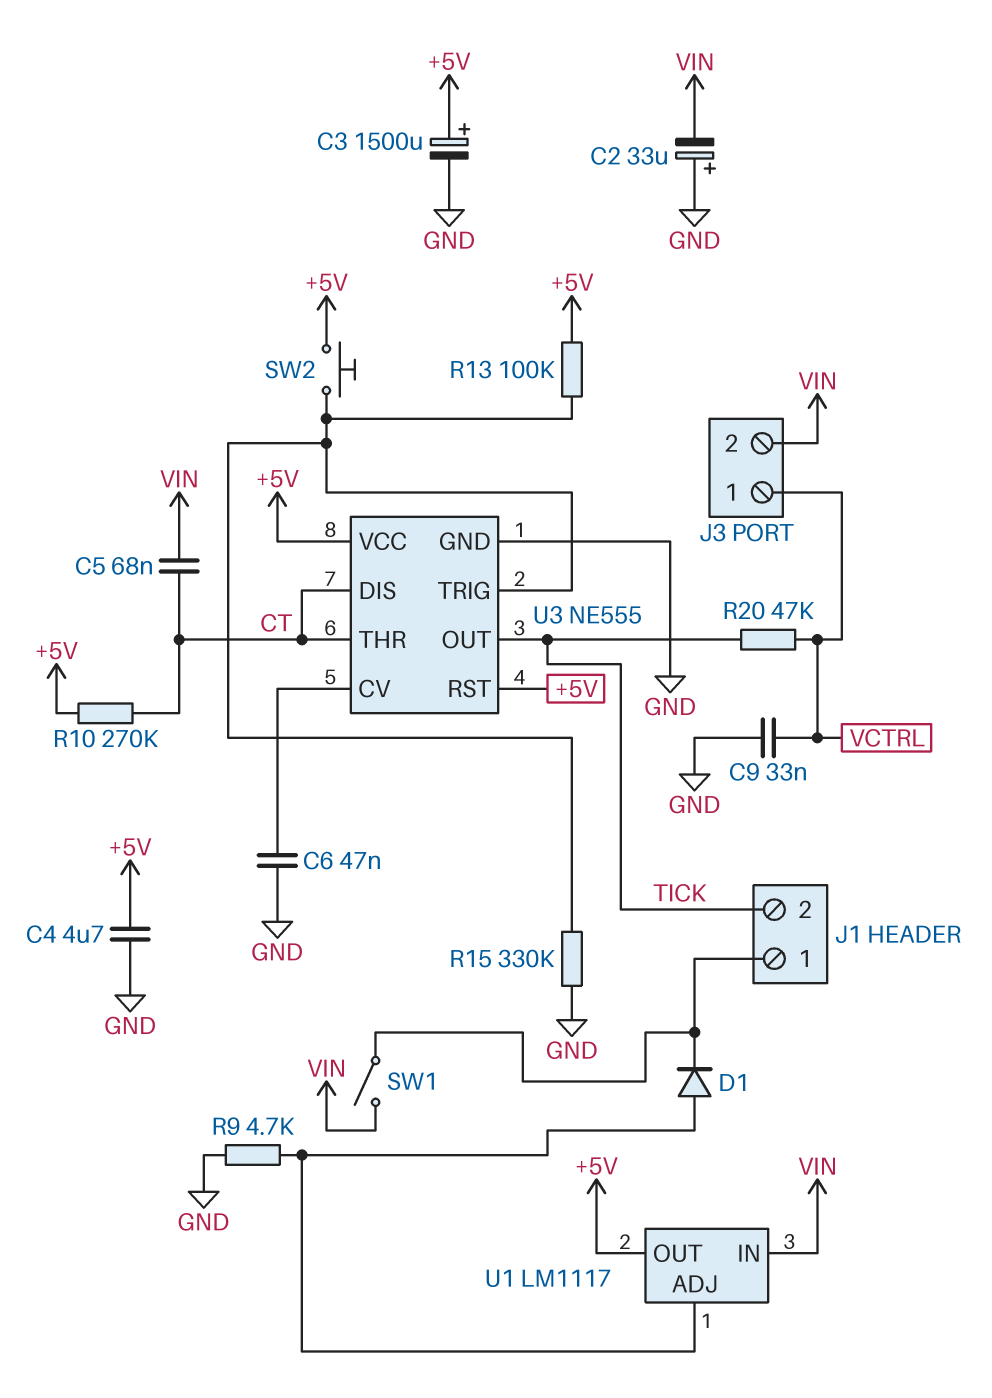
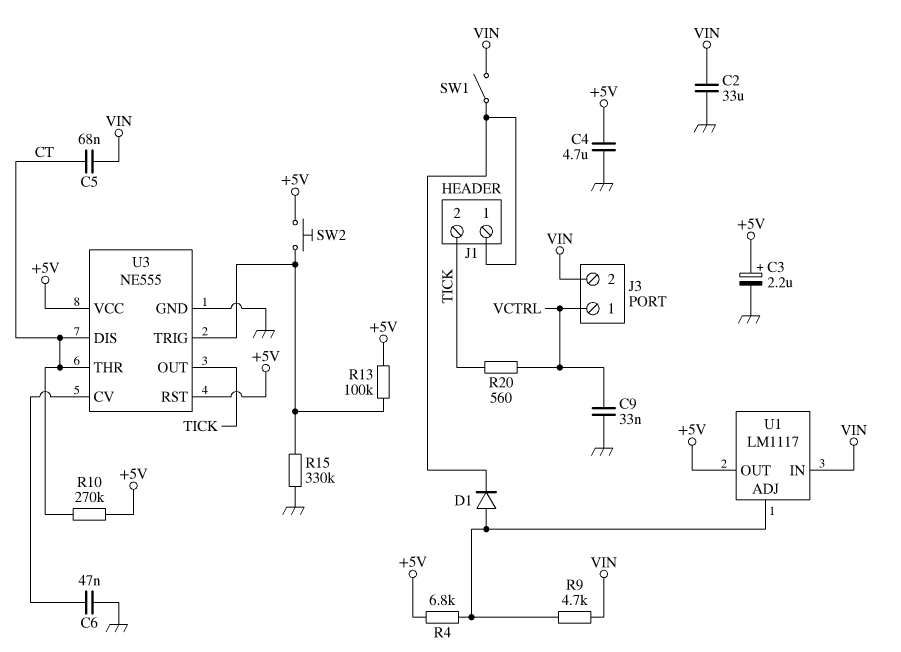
C2: 33uF (plus GND, minus VIN) -> 33uF (GND, VIN)
C3: 1500uF (plus +5V, minus GND) -> 2.2uF (plus +5V, minus GND)
R4: none -> 6.8k (+5V, U1/ADJ)
R9: 4.7k (GND, U1/ADJ) -> 4.7k (U1/ADJ, VIN)
R20: 47k (TICK, VCTRL) -> 560 (TICK, VCTRL)

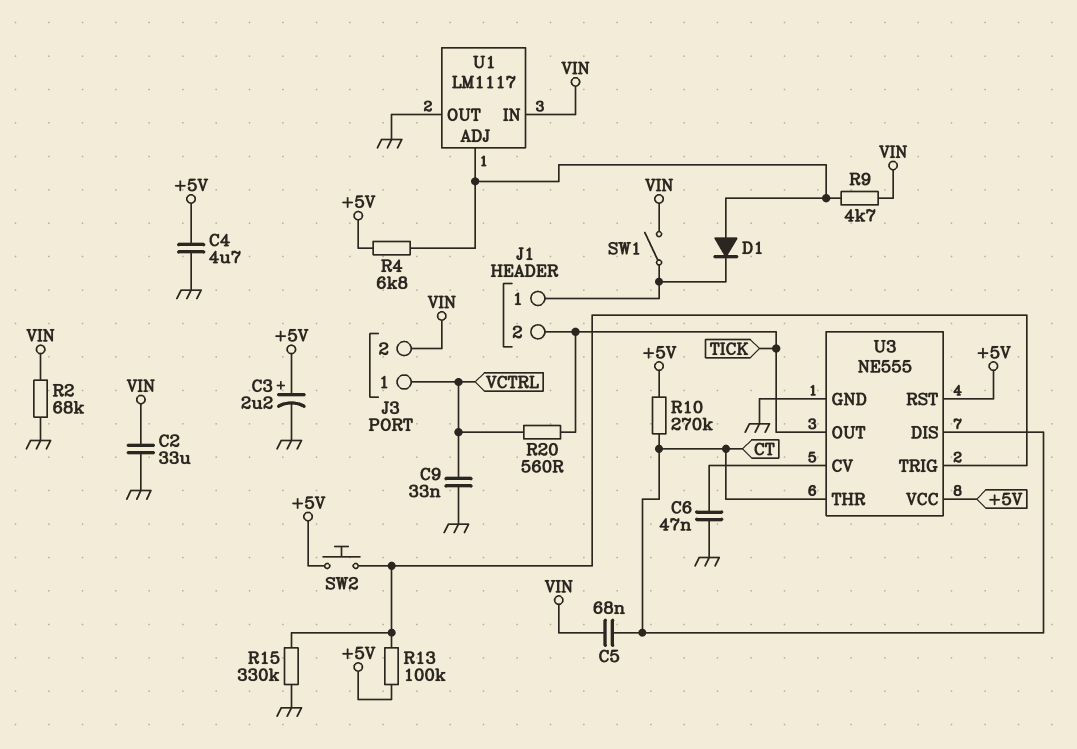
R2: none -> 68k (GND, VIN)
U1 pin OUT: +5V -> GND

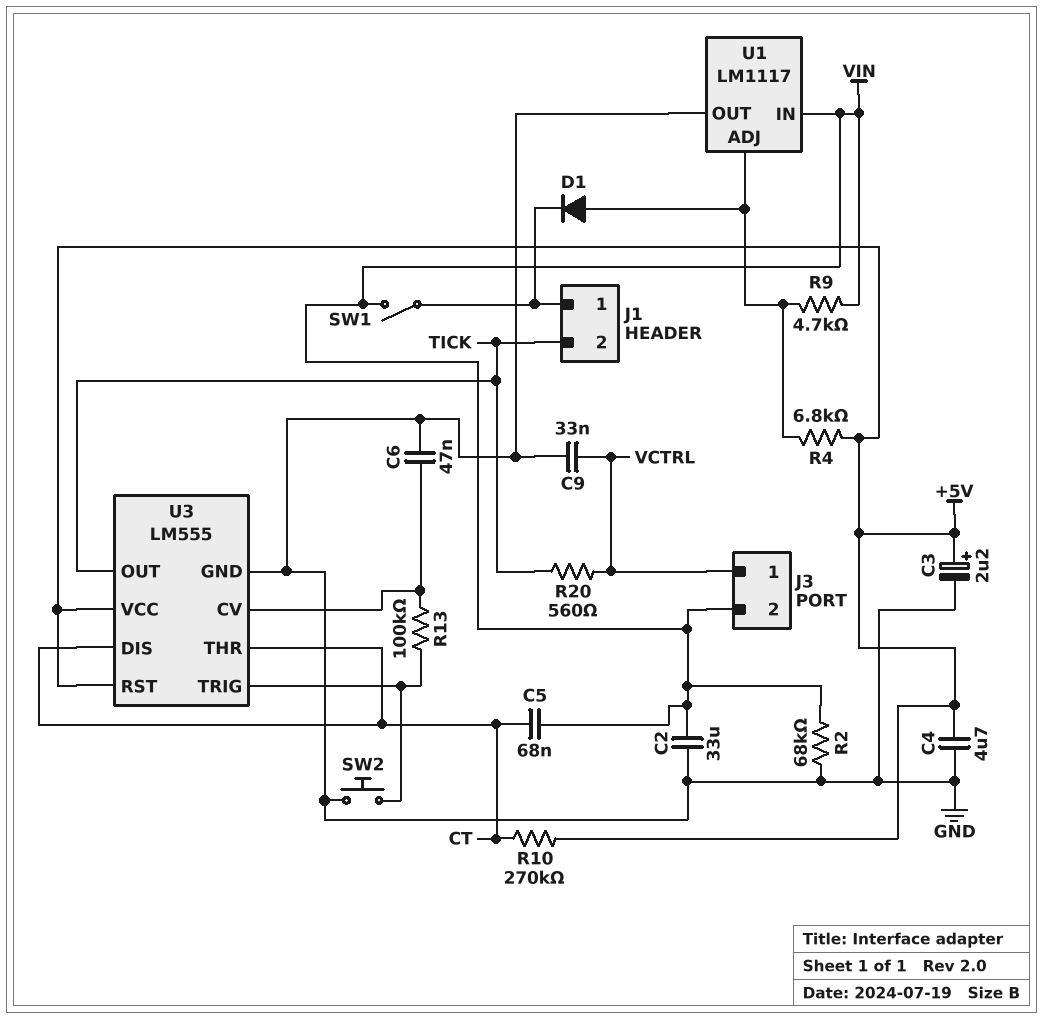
R13: 100k (+5V, U3/TRIG) -> 100k (U3/CV, U3/TRIG)
R15: 330k (GND, U3/TRIG) -> none
SW2: button (+5V, U3/TRIG) -> button (GND, U3/TRIG)
U3: NE555 -> LM555

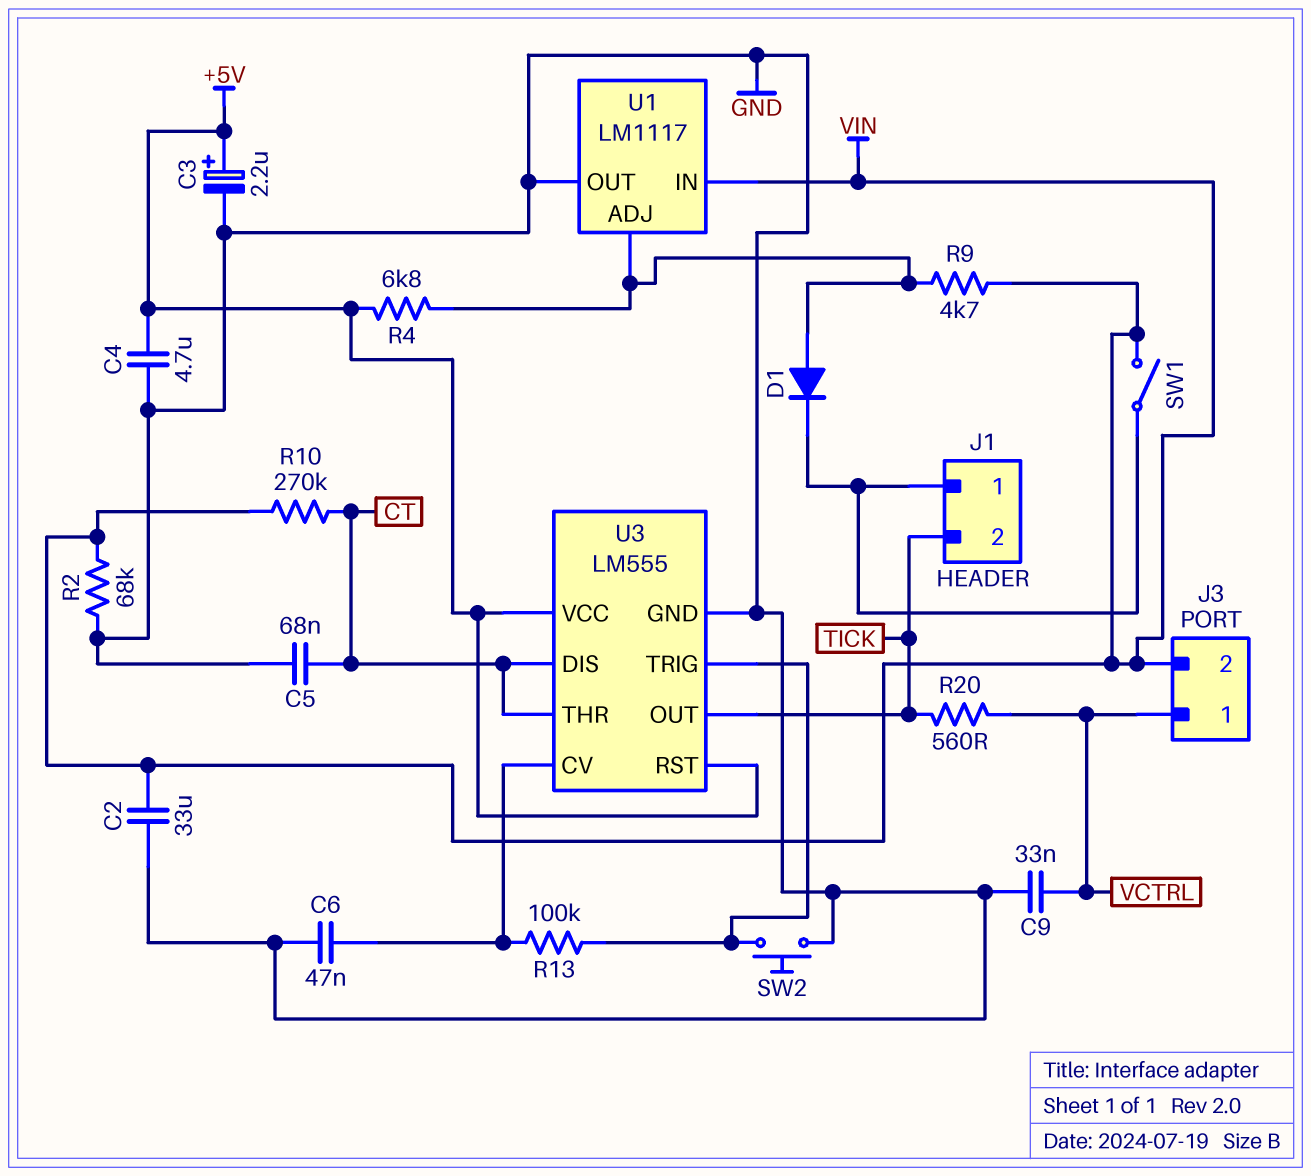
C5: 68nF (CT, VIN) -> 68nF (CT, GND)
R10: 270k (+5V, CT) -> 270k (CT, VIN)

